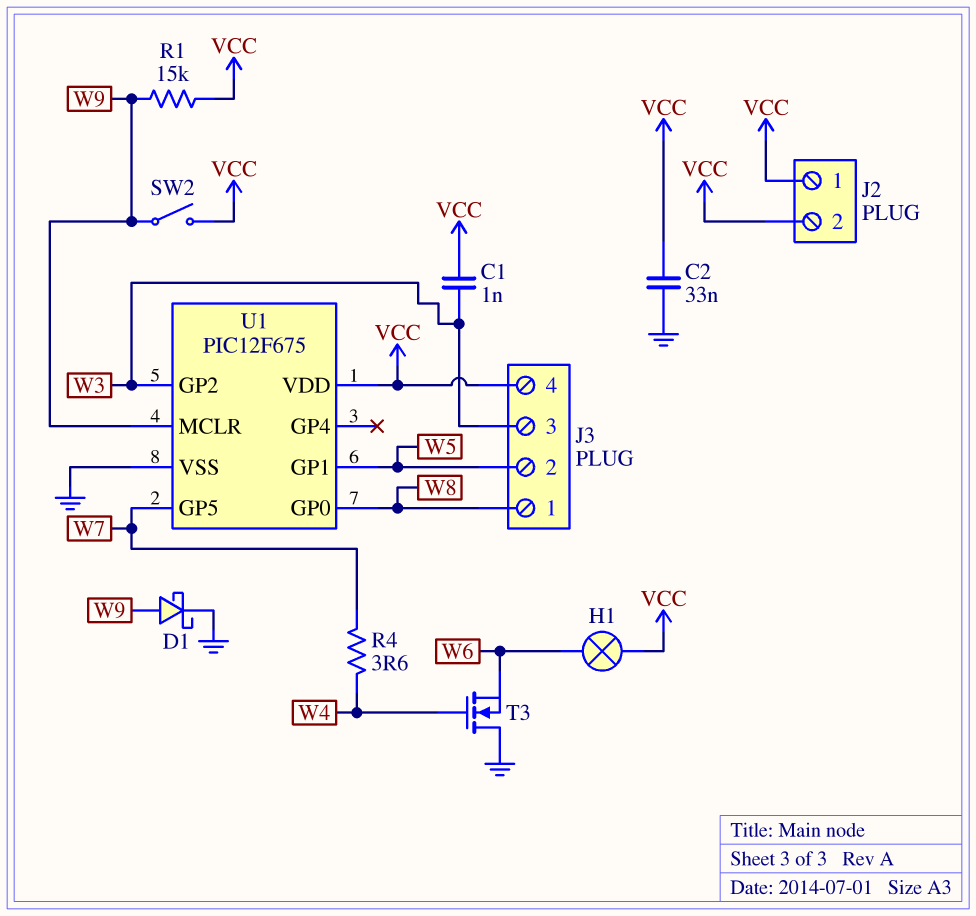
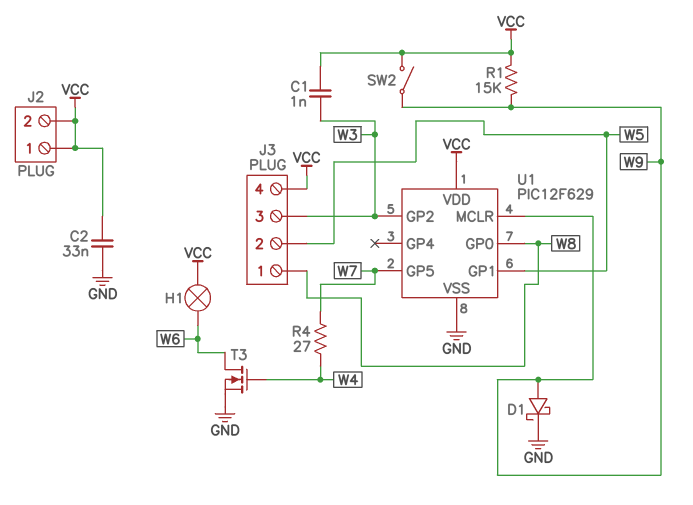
R4: 3.6 (W4, W7) -> 27 (W4, W7)
T3: NMOS (G W4, D GND, S W6) -> NMOS (G W4, D W6, S GND)
U1: PIC12F675 -> PIC12F629

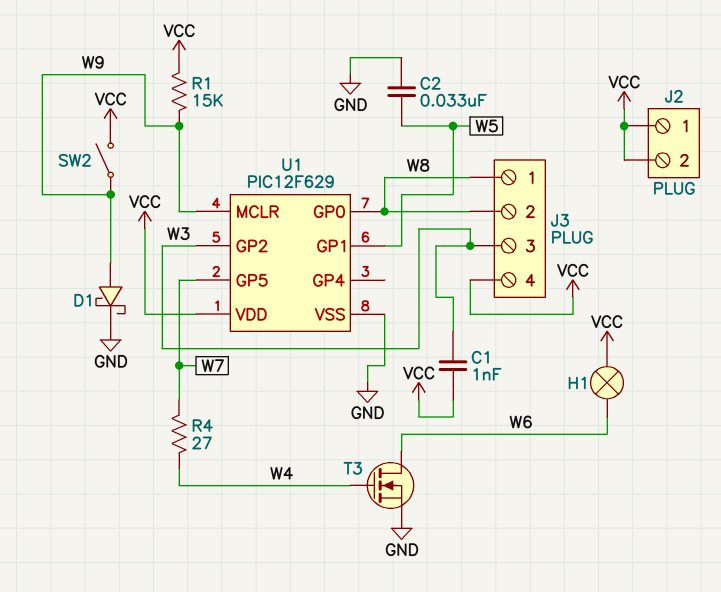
C2: 33nF (GND, VCC) -> 33nF (GND, W5)
J3 pin 2: W5 -> W8

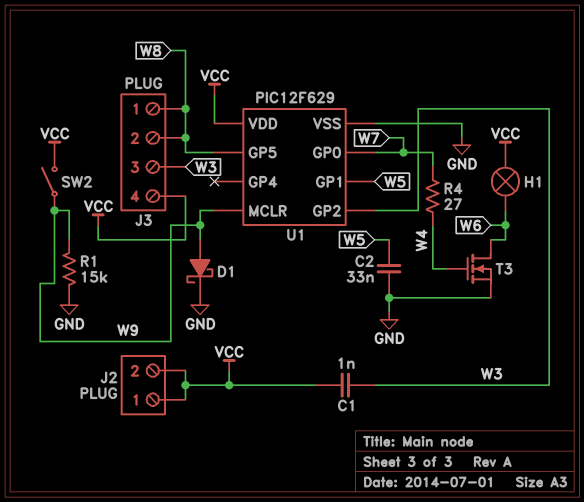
R1: 15k (VCC, W9) -> 15k (GND, W9)
U1 pin GP0: W8 -> W7
U1 pin GP5: W7 -> W8

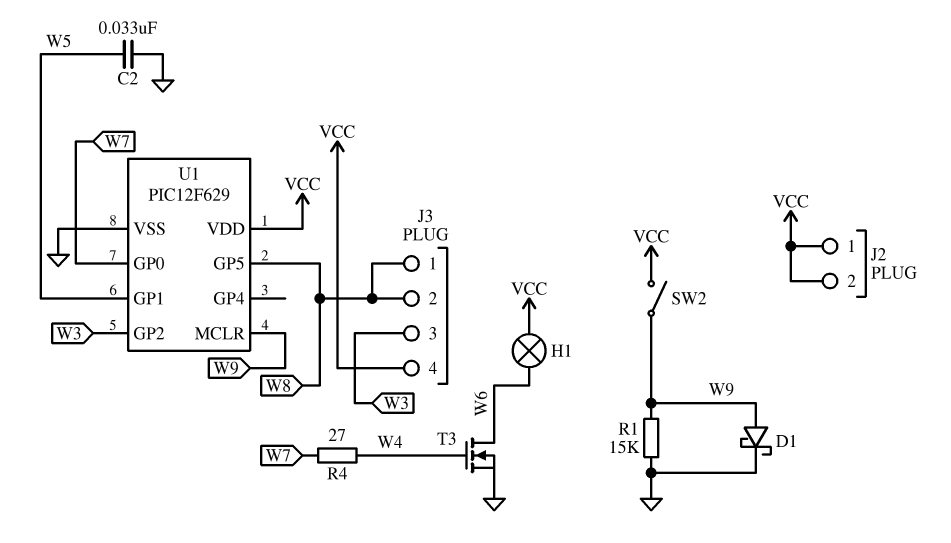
C1: 1nF (VCC, W3) -> none

